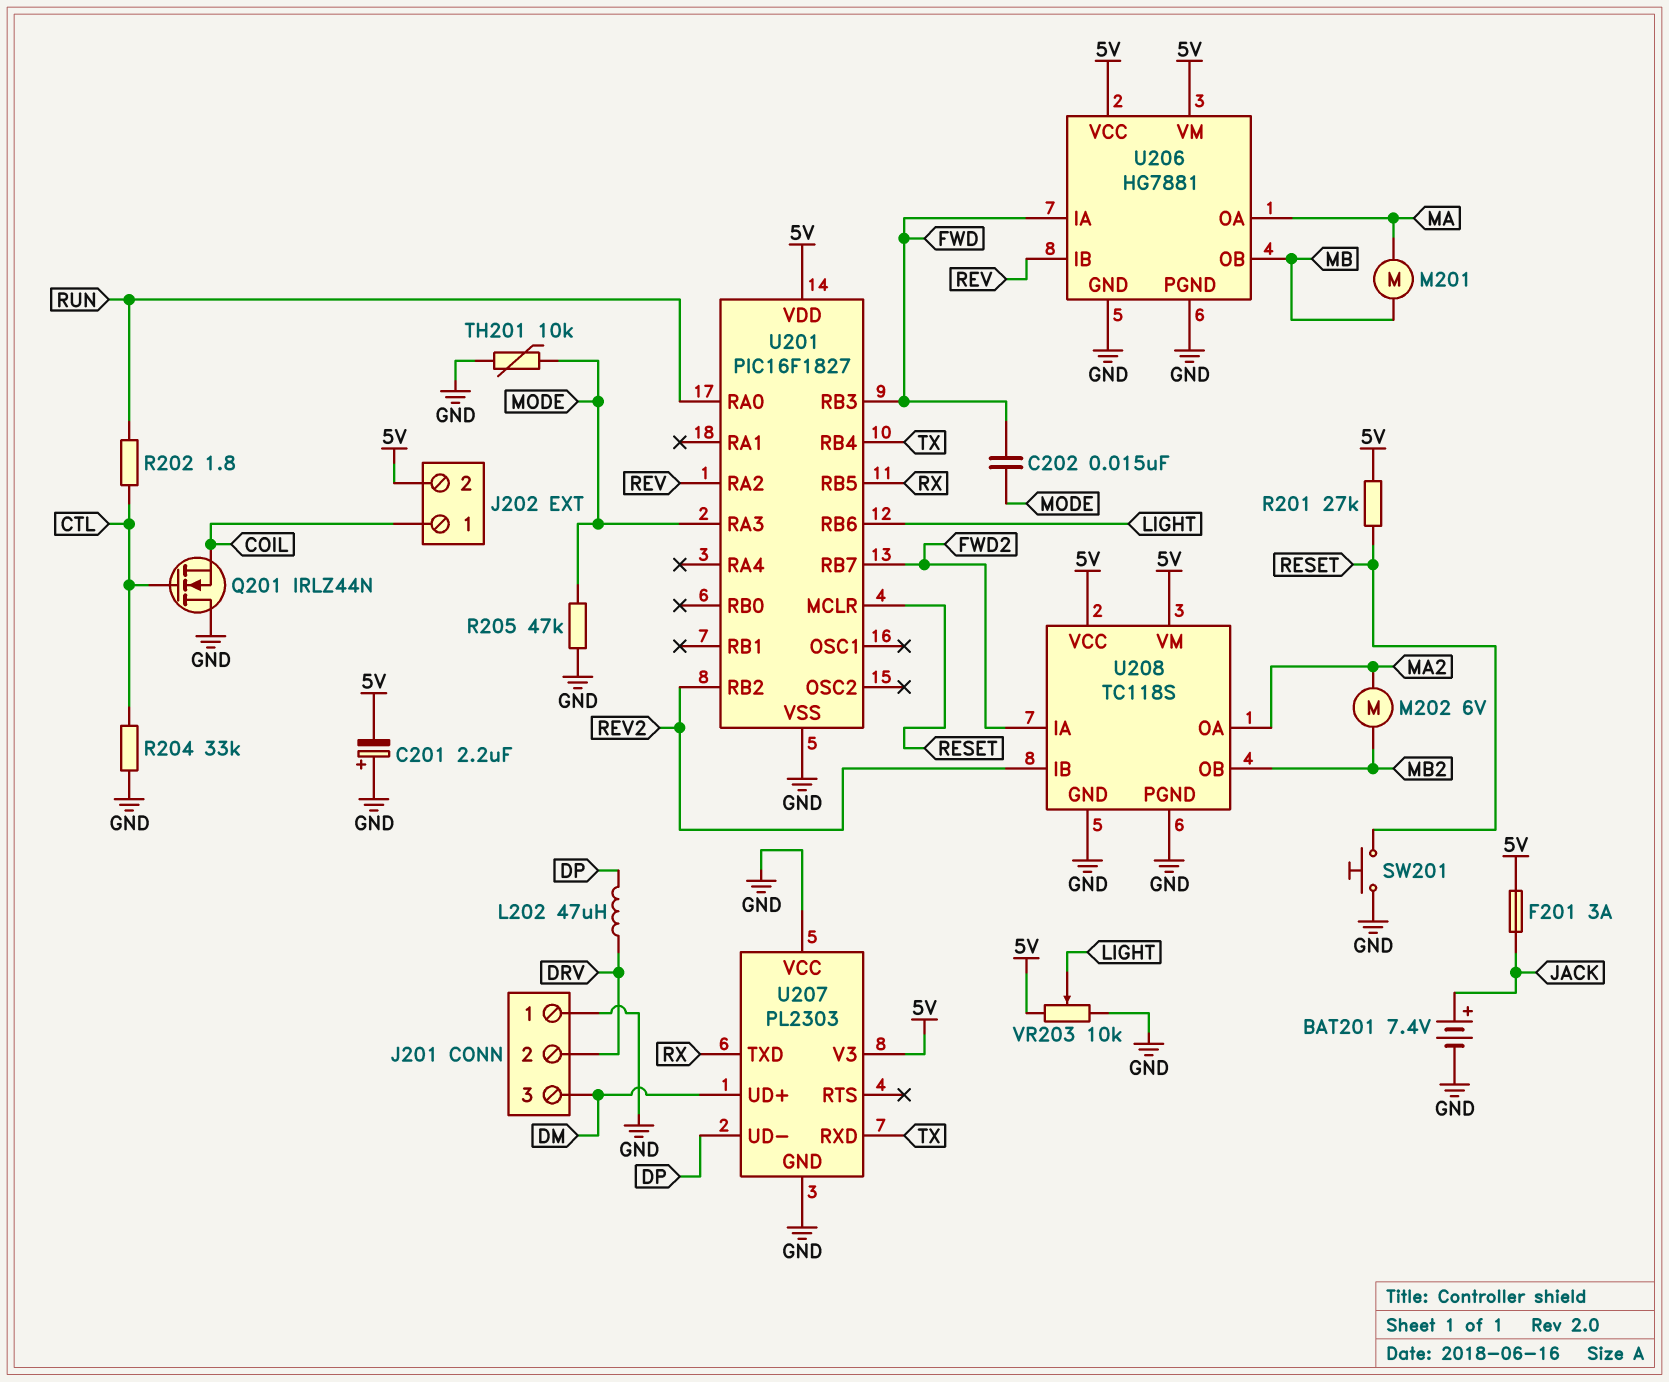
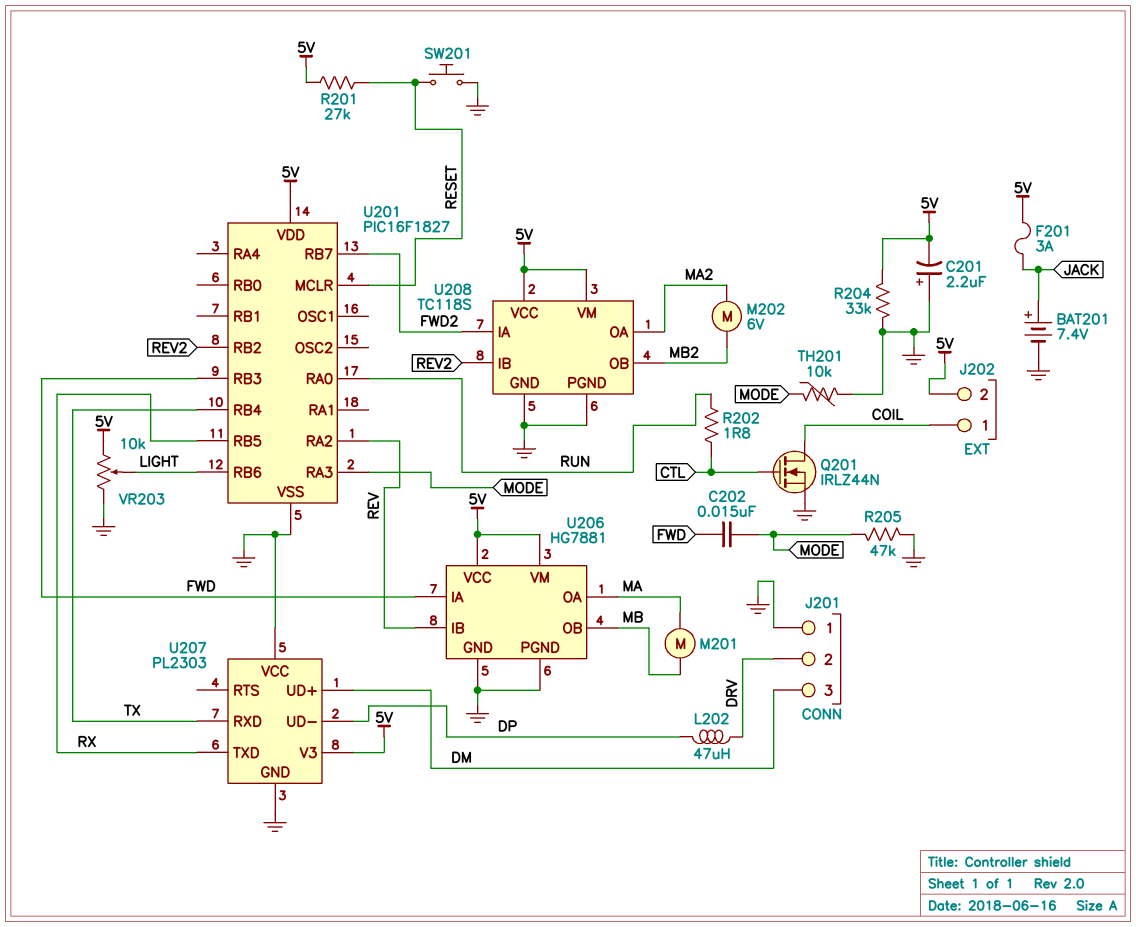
Q201: NMOS IRLZ44N (G CTL, D GND, S COIL) -> NMOS IRLZ44N (G CTL, D COIL, S GND)
R204: 33k (CTL, GND) -> 33k (5V, GND)

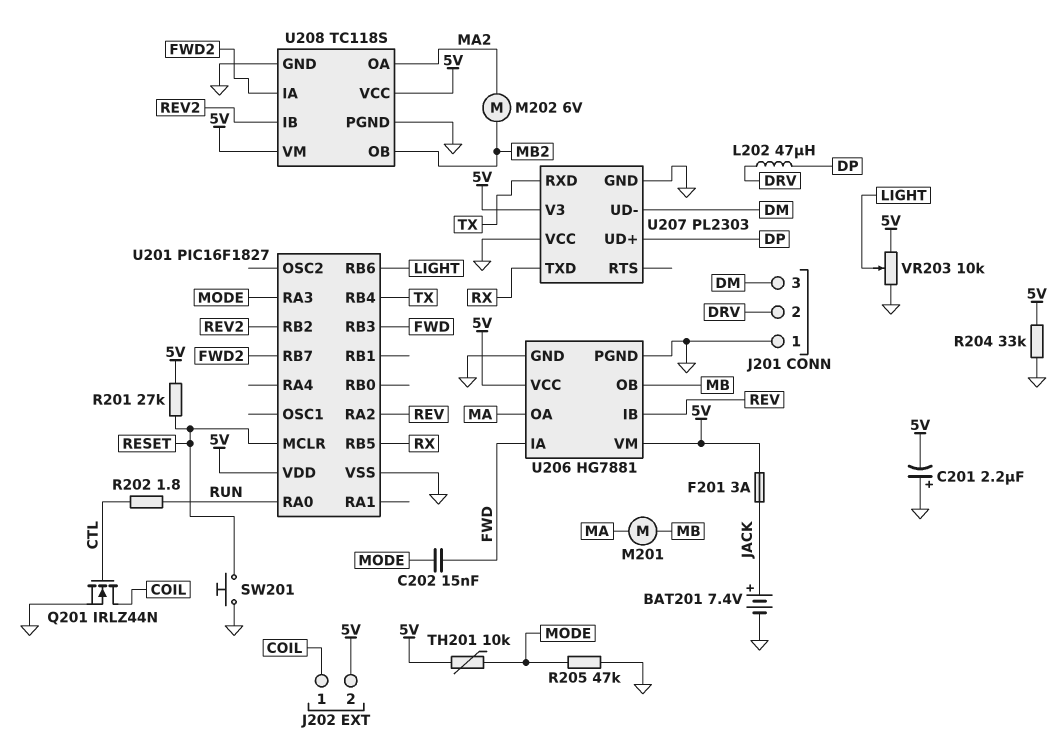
TH201: 10k (GND, MODE) -> 10k (5V, MODE)
U207 pin UD+: DM -> DP
U207 pin UD-: DP -> DM

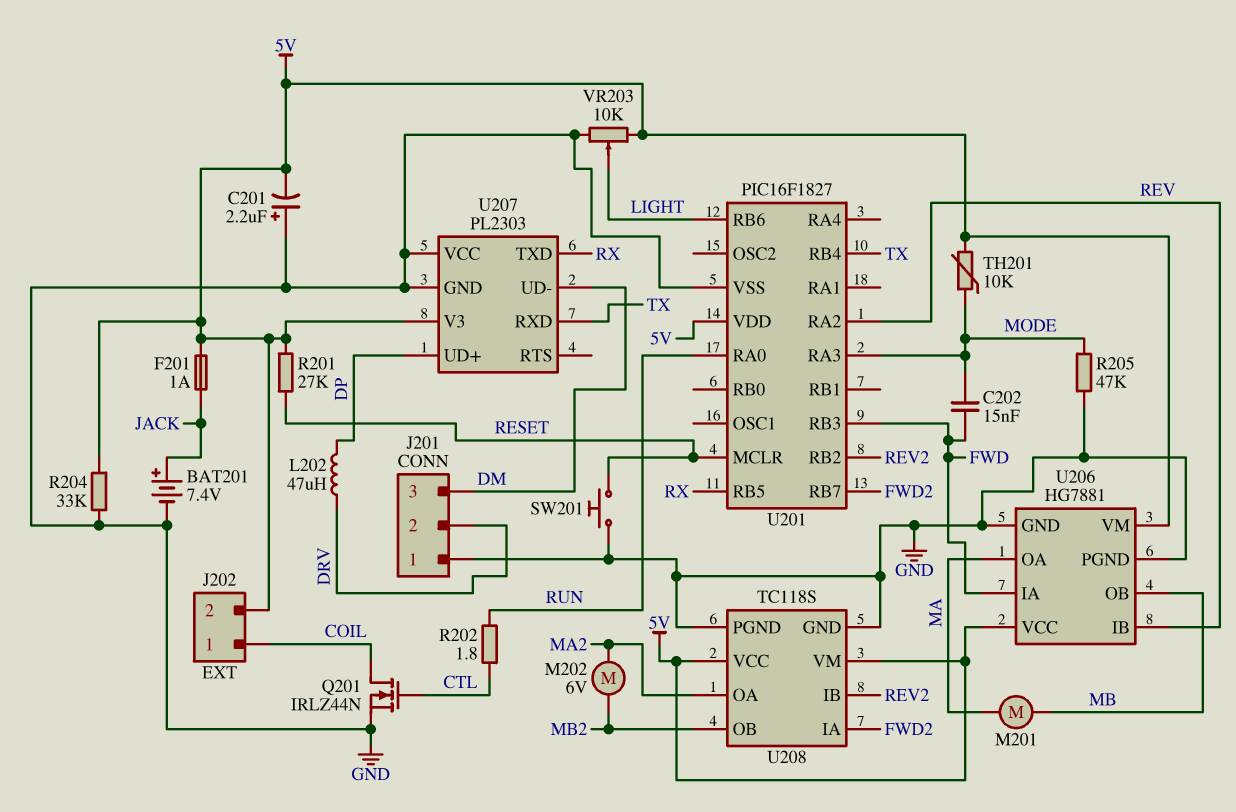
F201: 3A (5V, JACK) -> 1A (5V, JACK)

